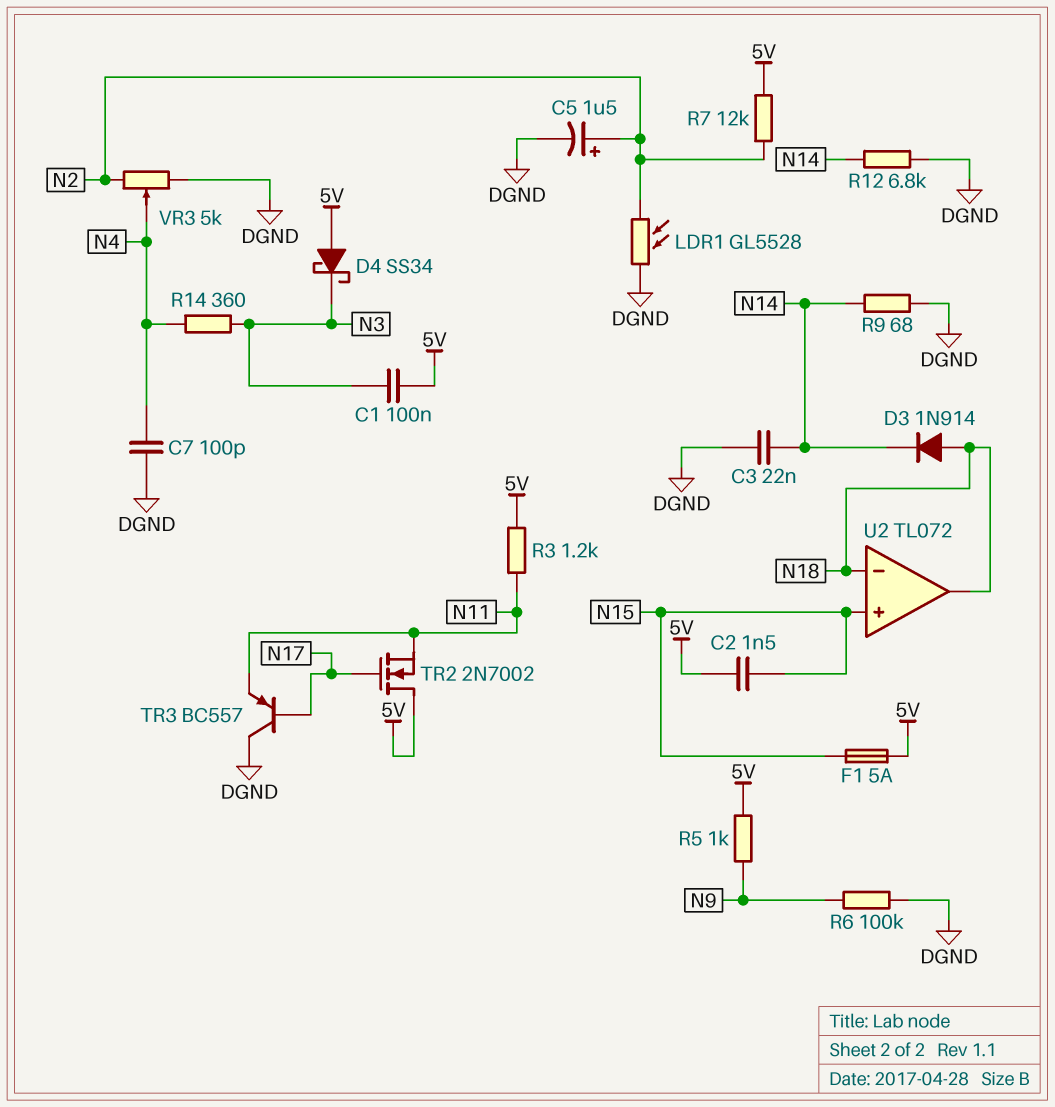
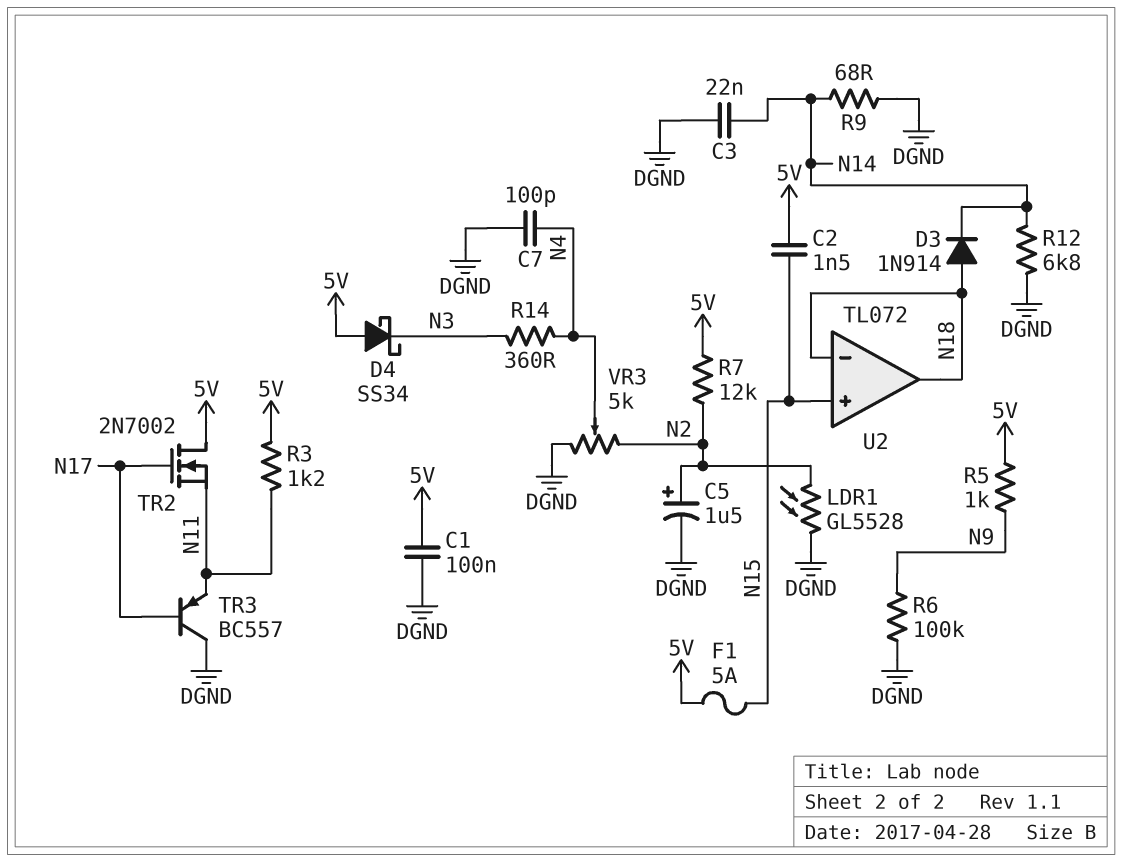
C1: 100nF (5V, N3) -> 100nF (5V, DGND)

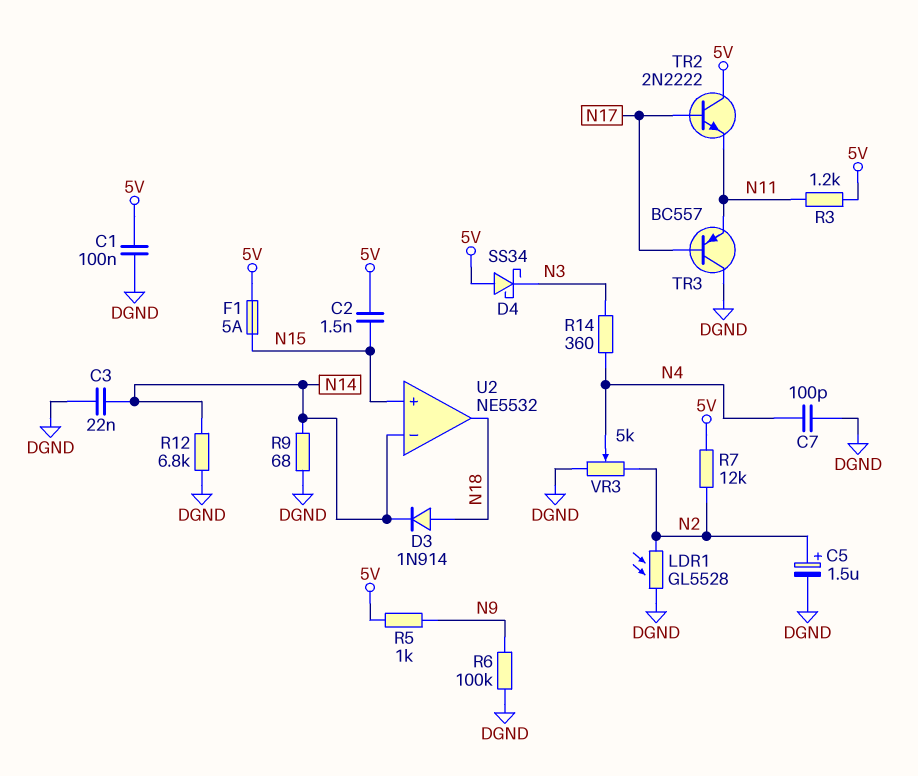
TR2: NMOS 2N7002 (G N17, D 5V, S N11) -> NPN 2N2222 (B N17, C 5V, E N11)
U2: TL072 -> NE5532
U2 pin in-: N18 -> N14

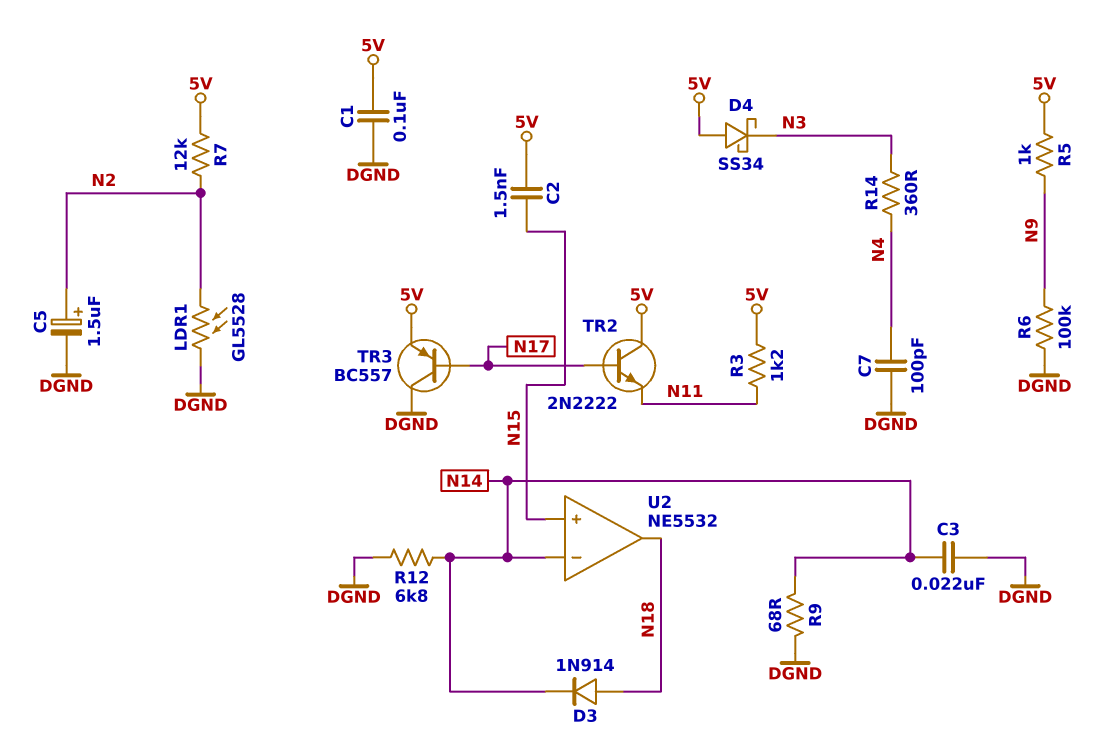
F1: 5A (5V, N15) -> none
TR3: PNP BC557 (B N17, C DGND, E N11) -> PNP BC557 (B N17, C DGND, E 5V)
VR3: 5k (DGND, N2, wiper N4) -> none

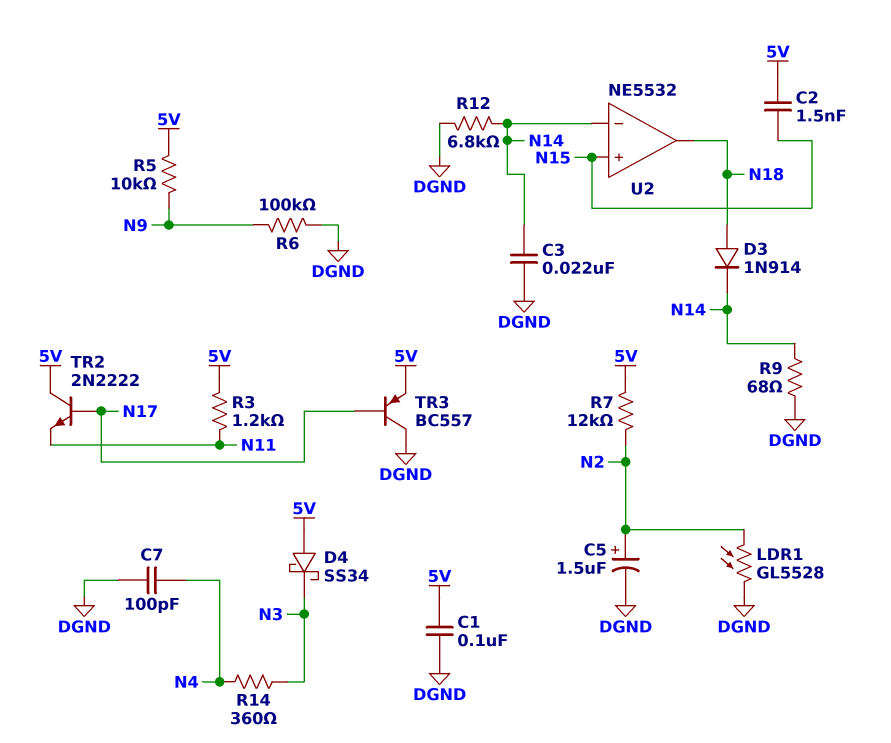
R5: 1k (5V, N9) -> 10k (5V, N9)

